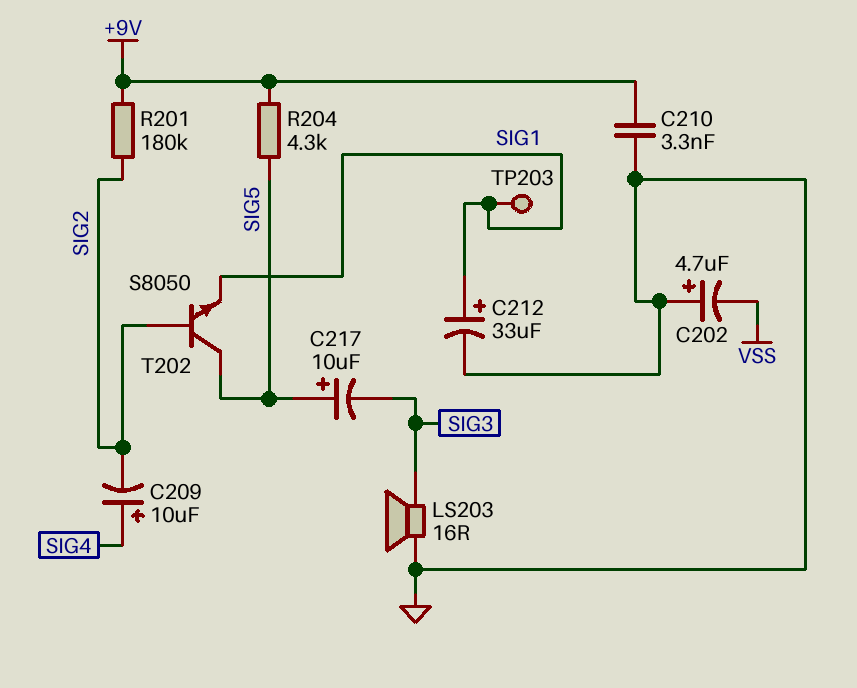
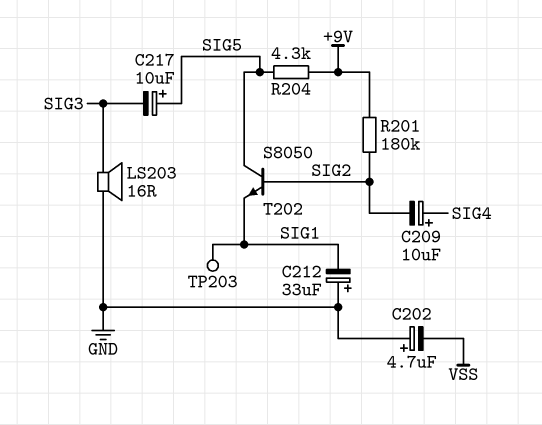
C210: 3.3nF (+9V, GND) -> none
C212: 33uF (plus SIG1, minus GND) -> 33uF (plus GND, minus SIG1)

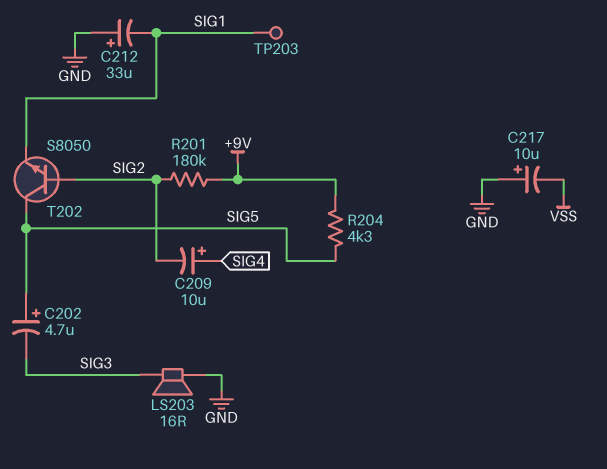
C202: 4.7uF (plus GND, minus VSS) -> 4.7uF (plus SIG5, minus SIG3)
C217: 10uF (plus SIG5, minus SIG3) -> 10uF (plus GND, minus VSS)

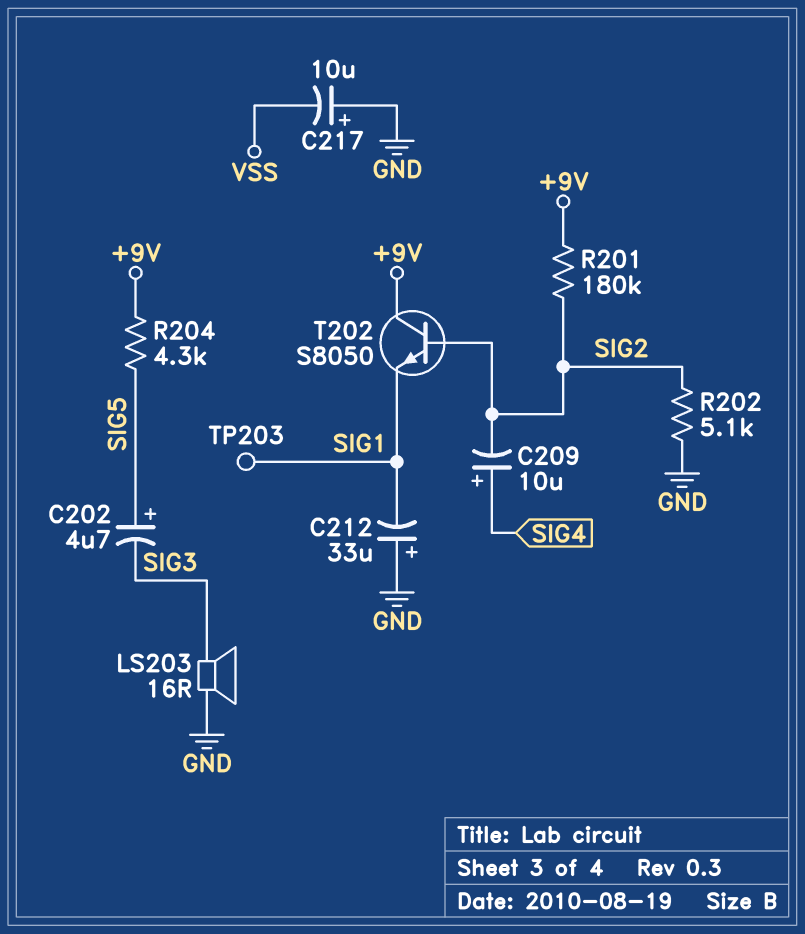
R202: none -> 5.1k (GND, SIG2)
T202: NPN S8050 (B SIG2, C SIG5, E SIG1) -> NPN S8050 (B SIG2, C +9V, E SIG1)

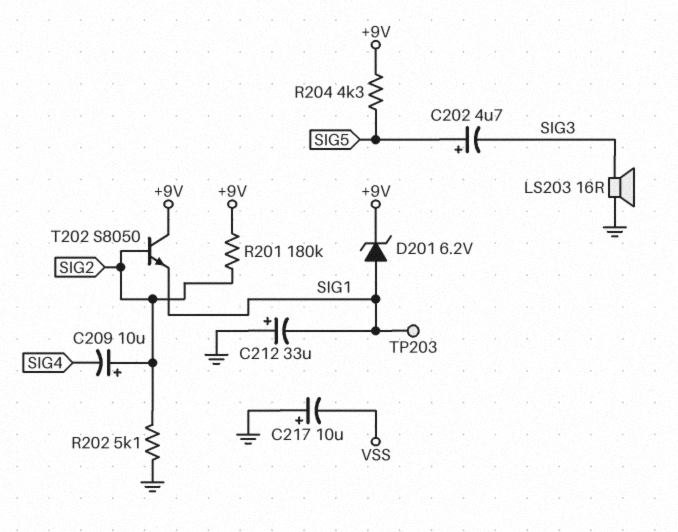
C209: 10uF (plus SIG4, minus SIG2) -> 10uF (plus SIG2, minus SIG4)
D201: none -> zener 6.2V (A SIG1, K +9V)

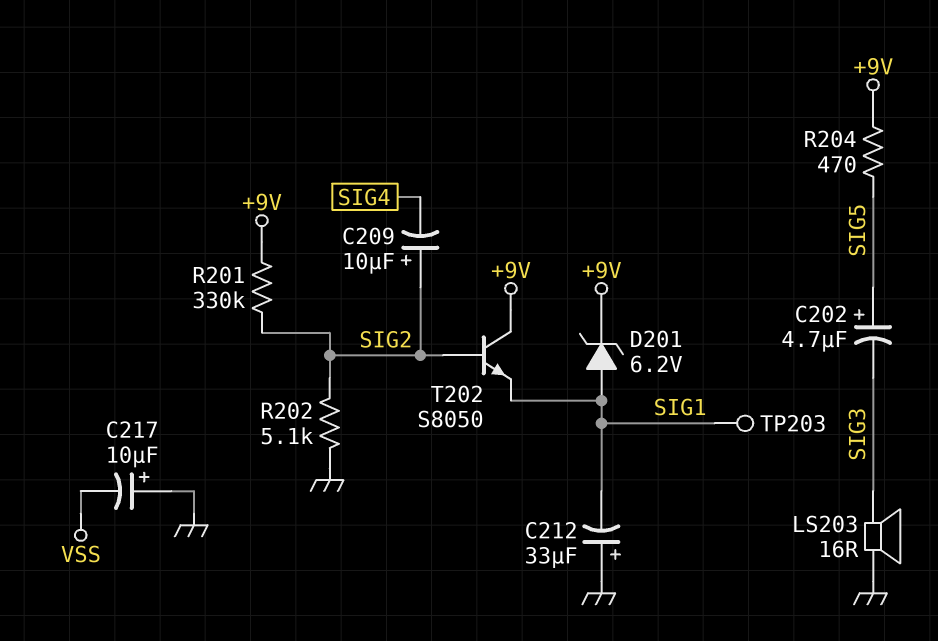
R201: 180k (+9V, SIG2) -> 330k (+9V, SIG2)
R204: 4.3k (+9V, SIG5) -> 470 (+9V, SIG5)

